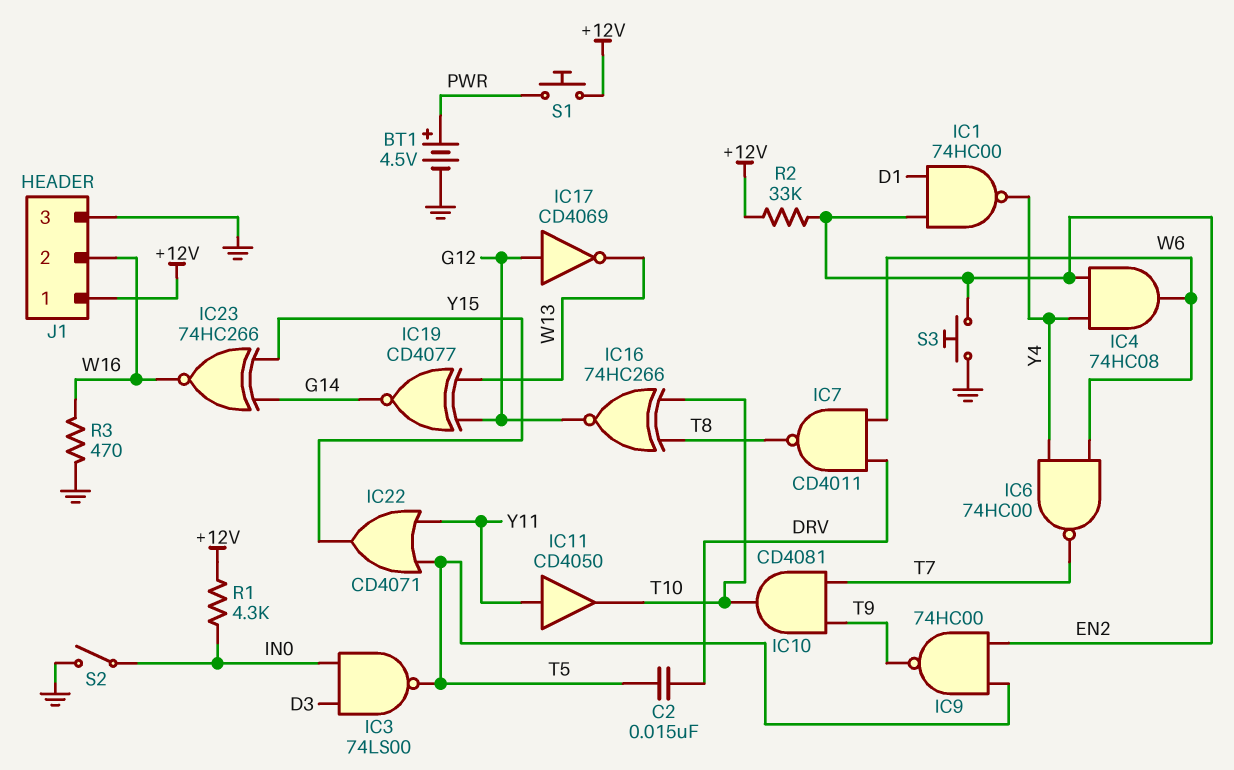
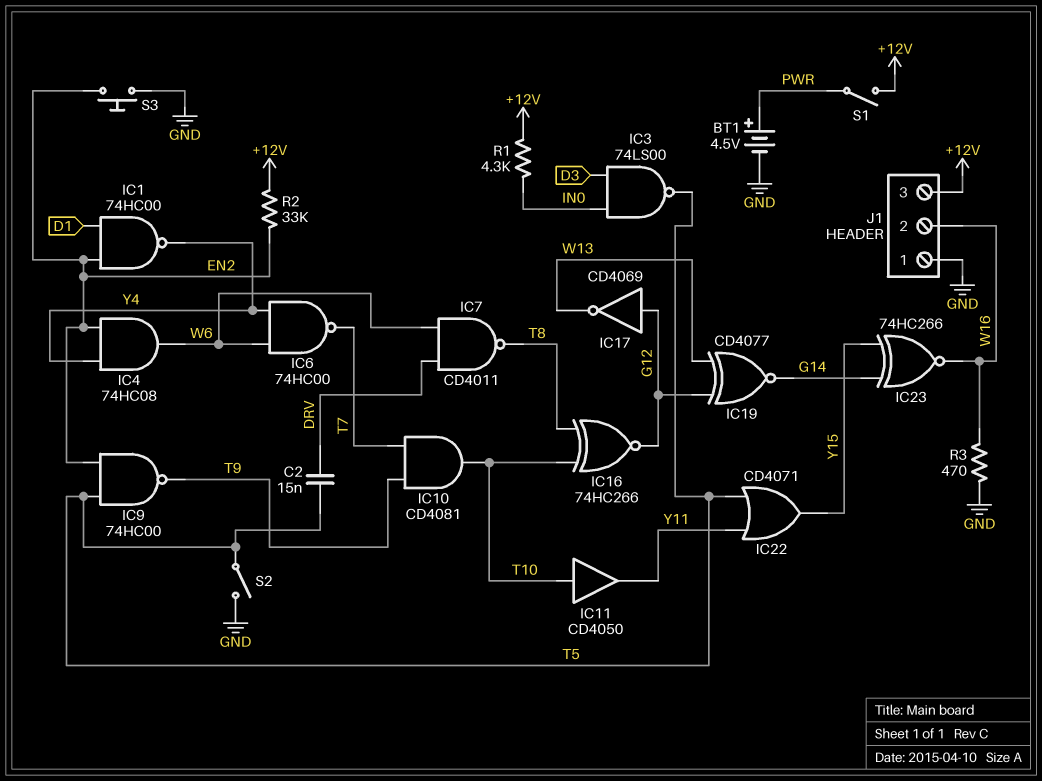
IC11: buffer CD4050 (in Y11, out T10) -> buffer CD4050 (in T10, out Y11)
J1 pin 1: +12V -> GND
J1 pin 3: GND -> +12V
S1: button (+12V, PWR) -> switch (+12V, PWR)
S2: switch (GND, IN0) -> switch (GND, T5)

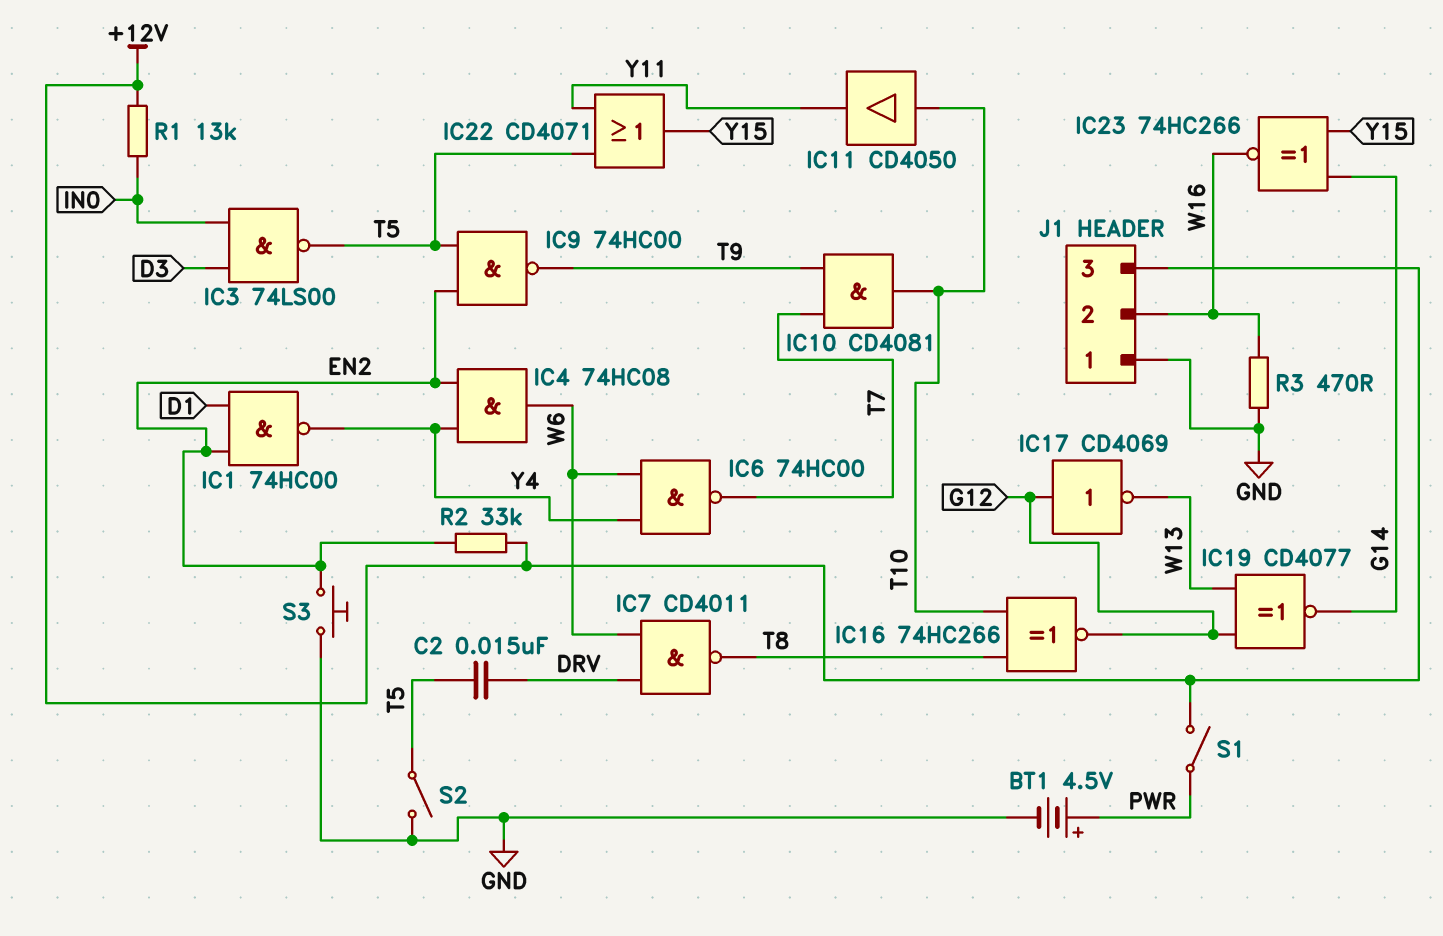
R1: 4.3k (+12V, IN0) -> 13k (+12V, IN0)

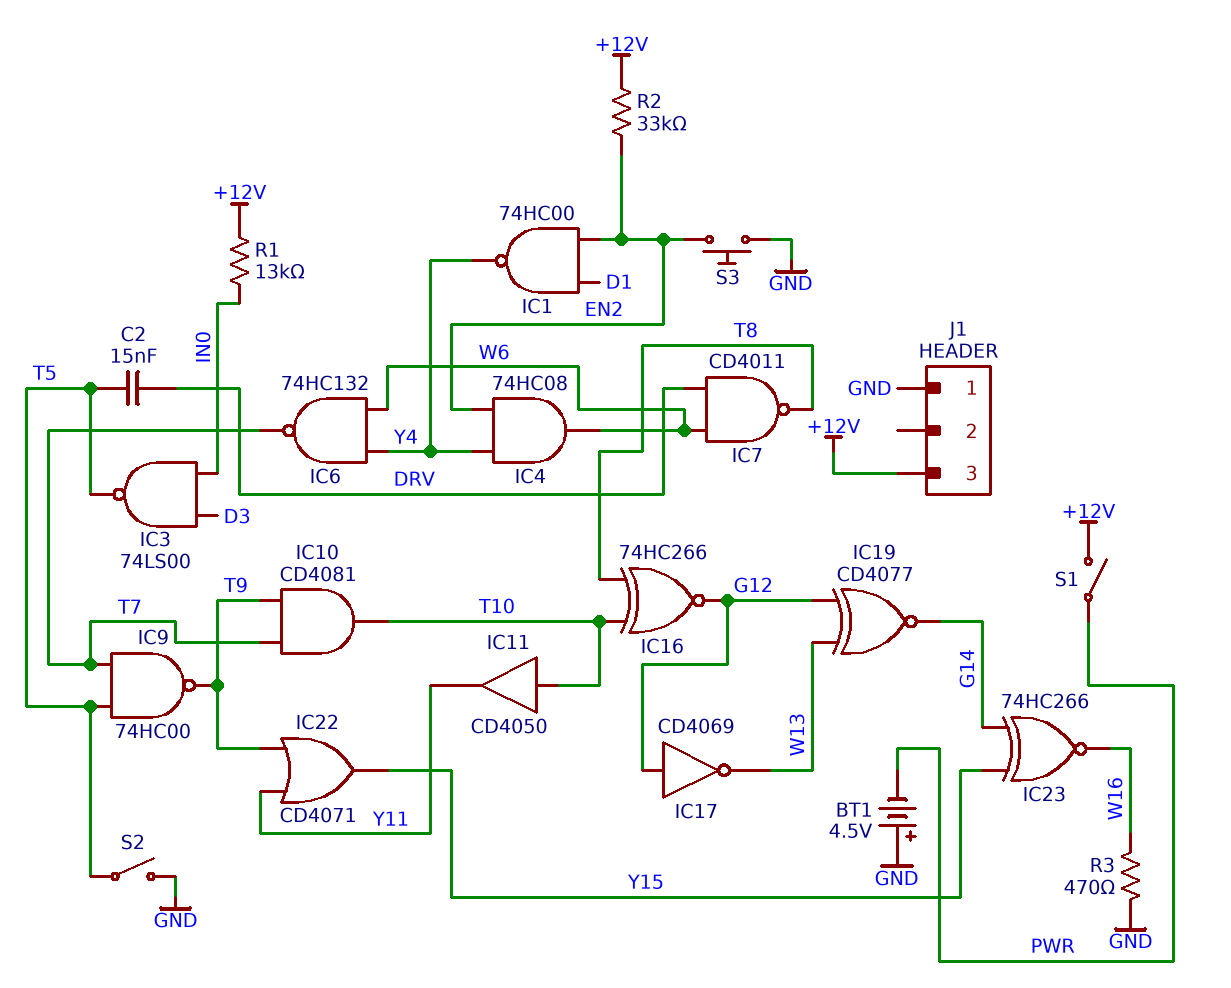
BT1: 4.5V (plus PWR, minus GND) -> 4.5V (plus GND, minus PWR)
IC6: NAND 74HC00 (in W6, in Y4, out T7) -> NAND 74HC132 (in W6, in Y4, out T7)
IC9: NAND 74HC00 (in EN2, in T5, out T9) -> NAND 74HC00 (in T5, in T7, out T9)
IC22: OR CD4071 (in T5, in Y11, out Y15) -> OR CD4071 (in T9, in Y11, out Y15)
J1 pin 2: W16 -> none

